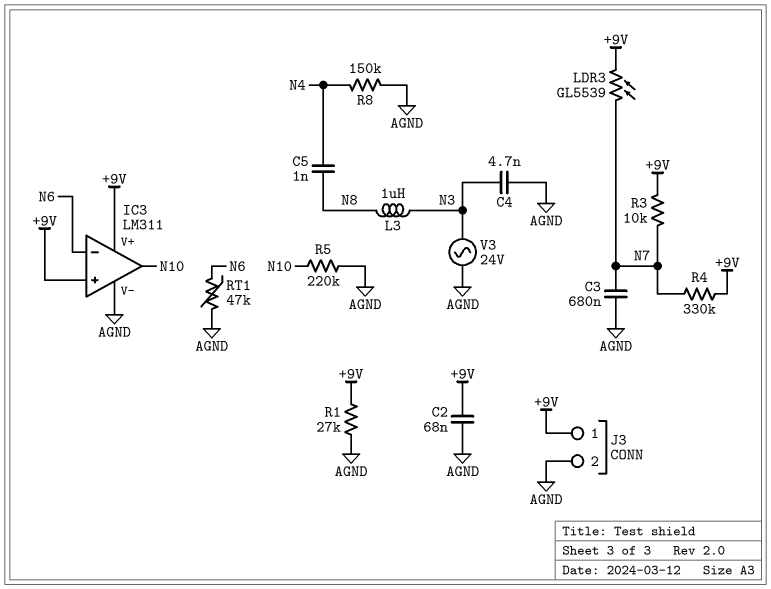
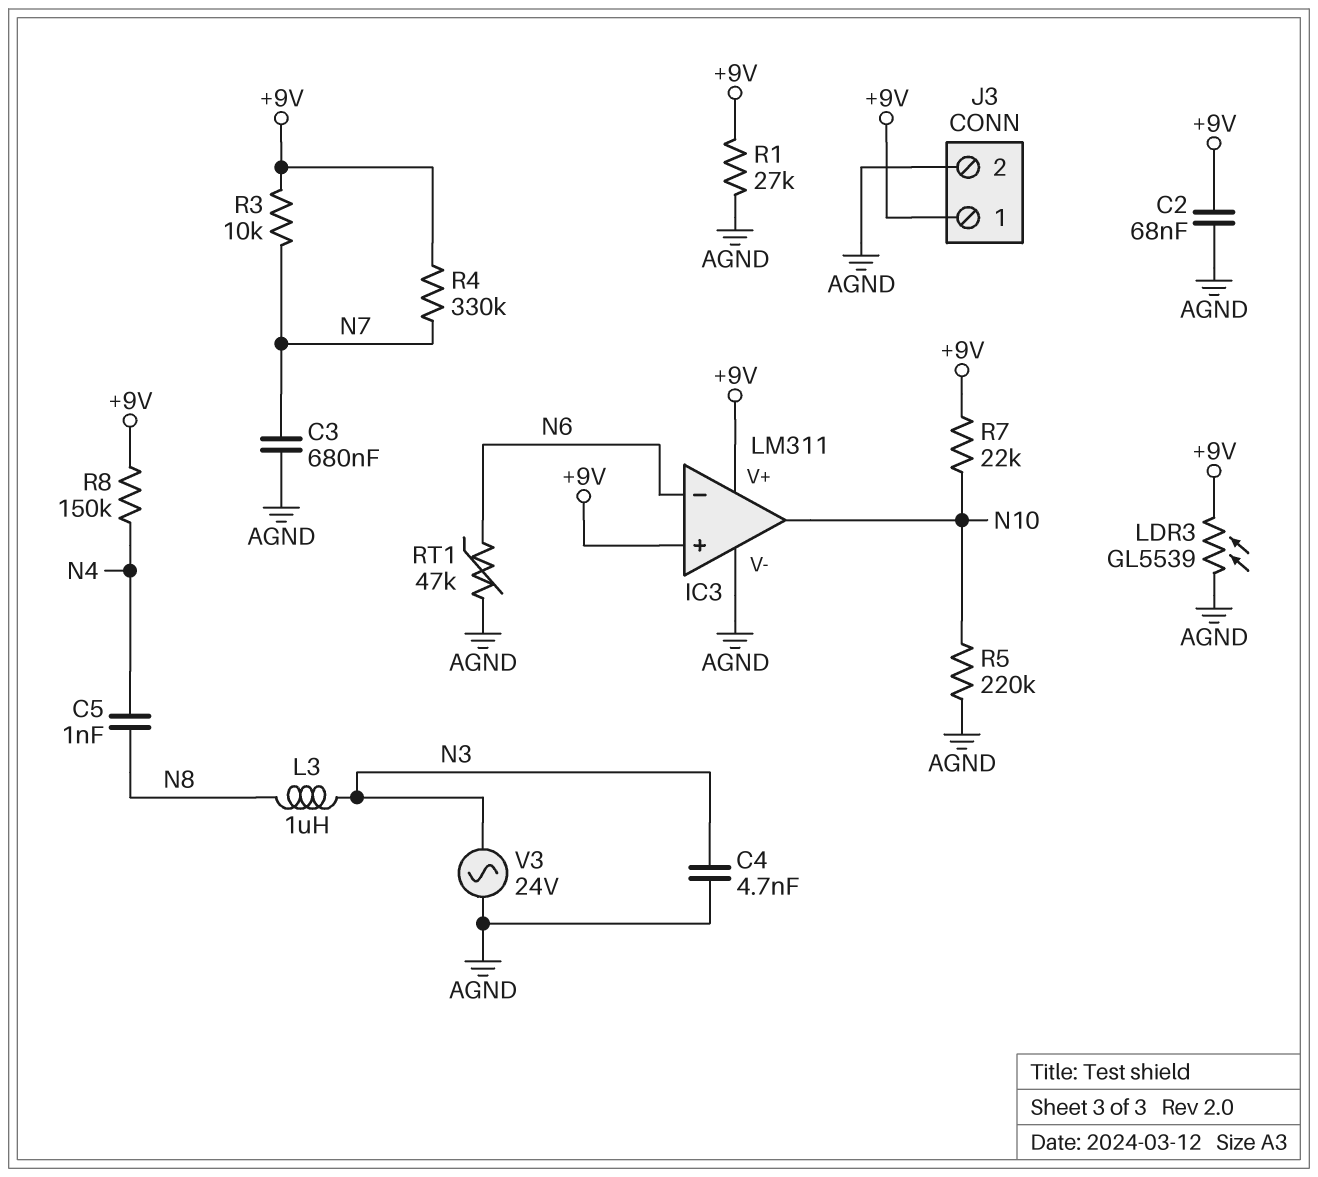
LDR3: GL5539 (+9V, N7) -> GL5539 (+9V, AGND)
R7: none -> 22k (+9V, N10)
R8: 150k (AGND, N4) -> 150k (+9V, N4)

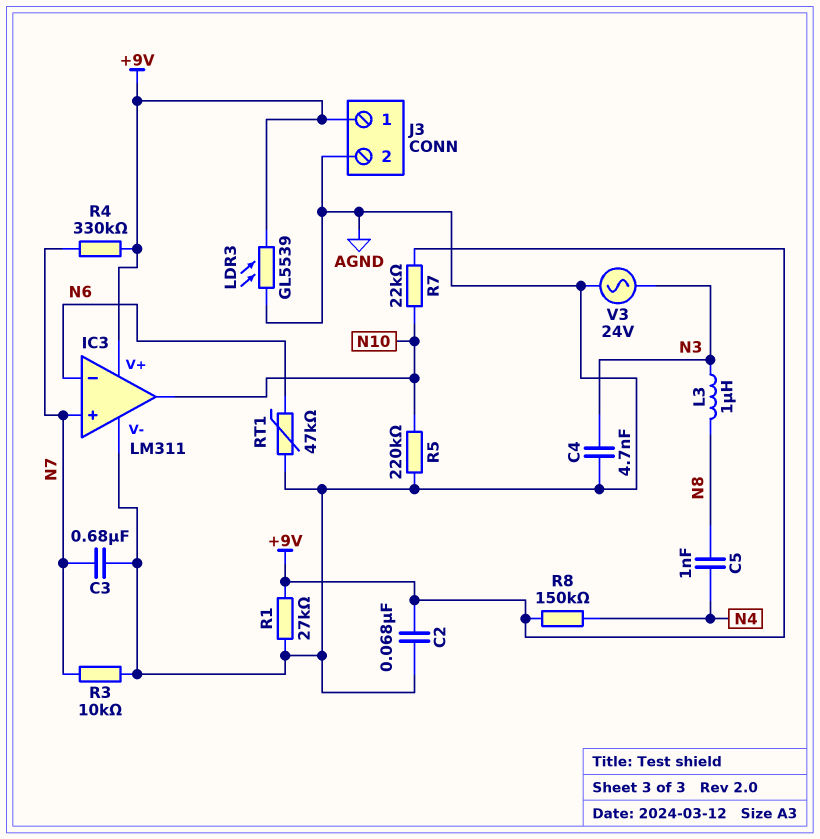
IC3 pin in+: +9V -> N7
R3: 10k (+9V, N7) -> 10k (AGND, N7)

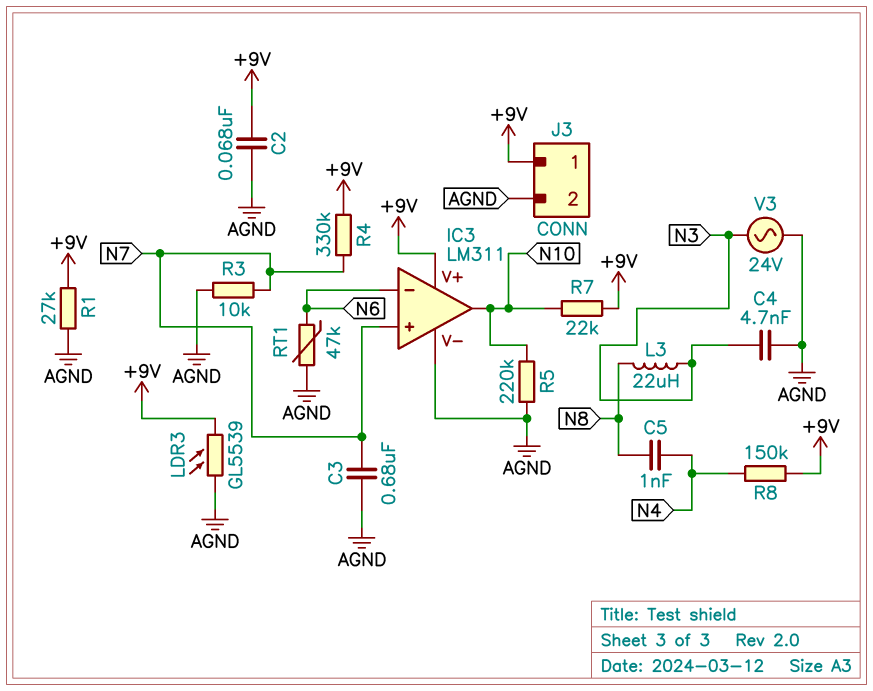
L3: 1uH (N3, N8) -> 22uH (N3, N8)

